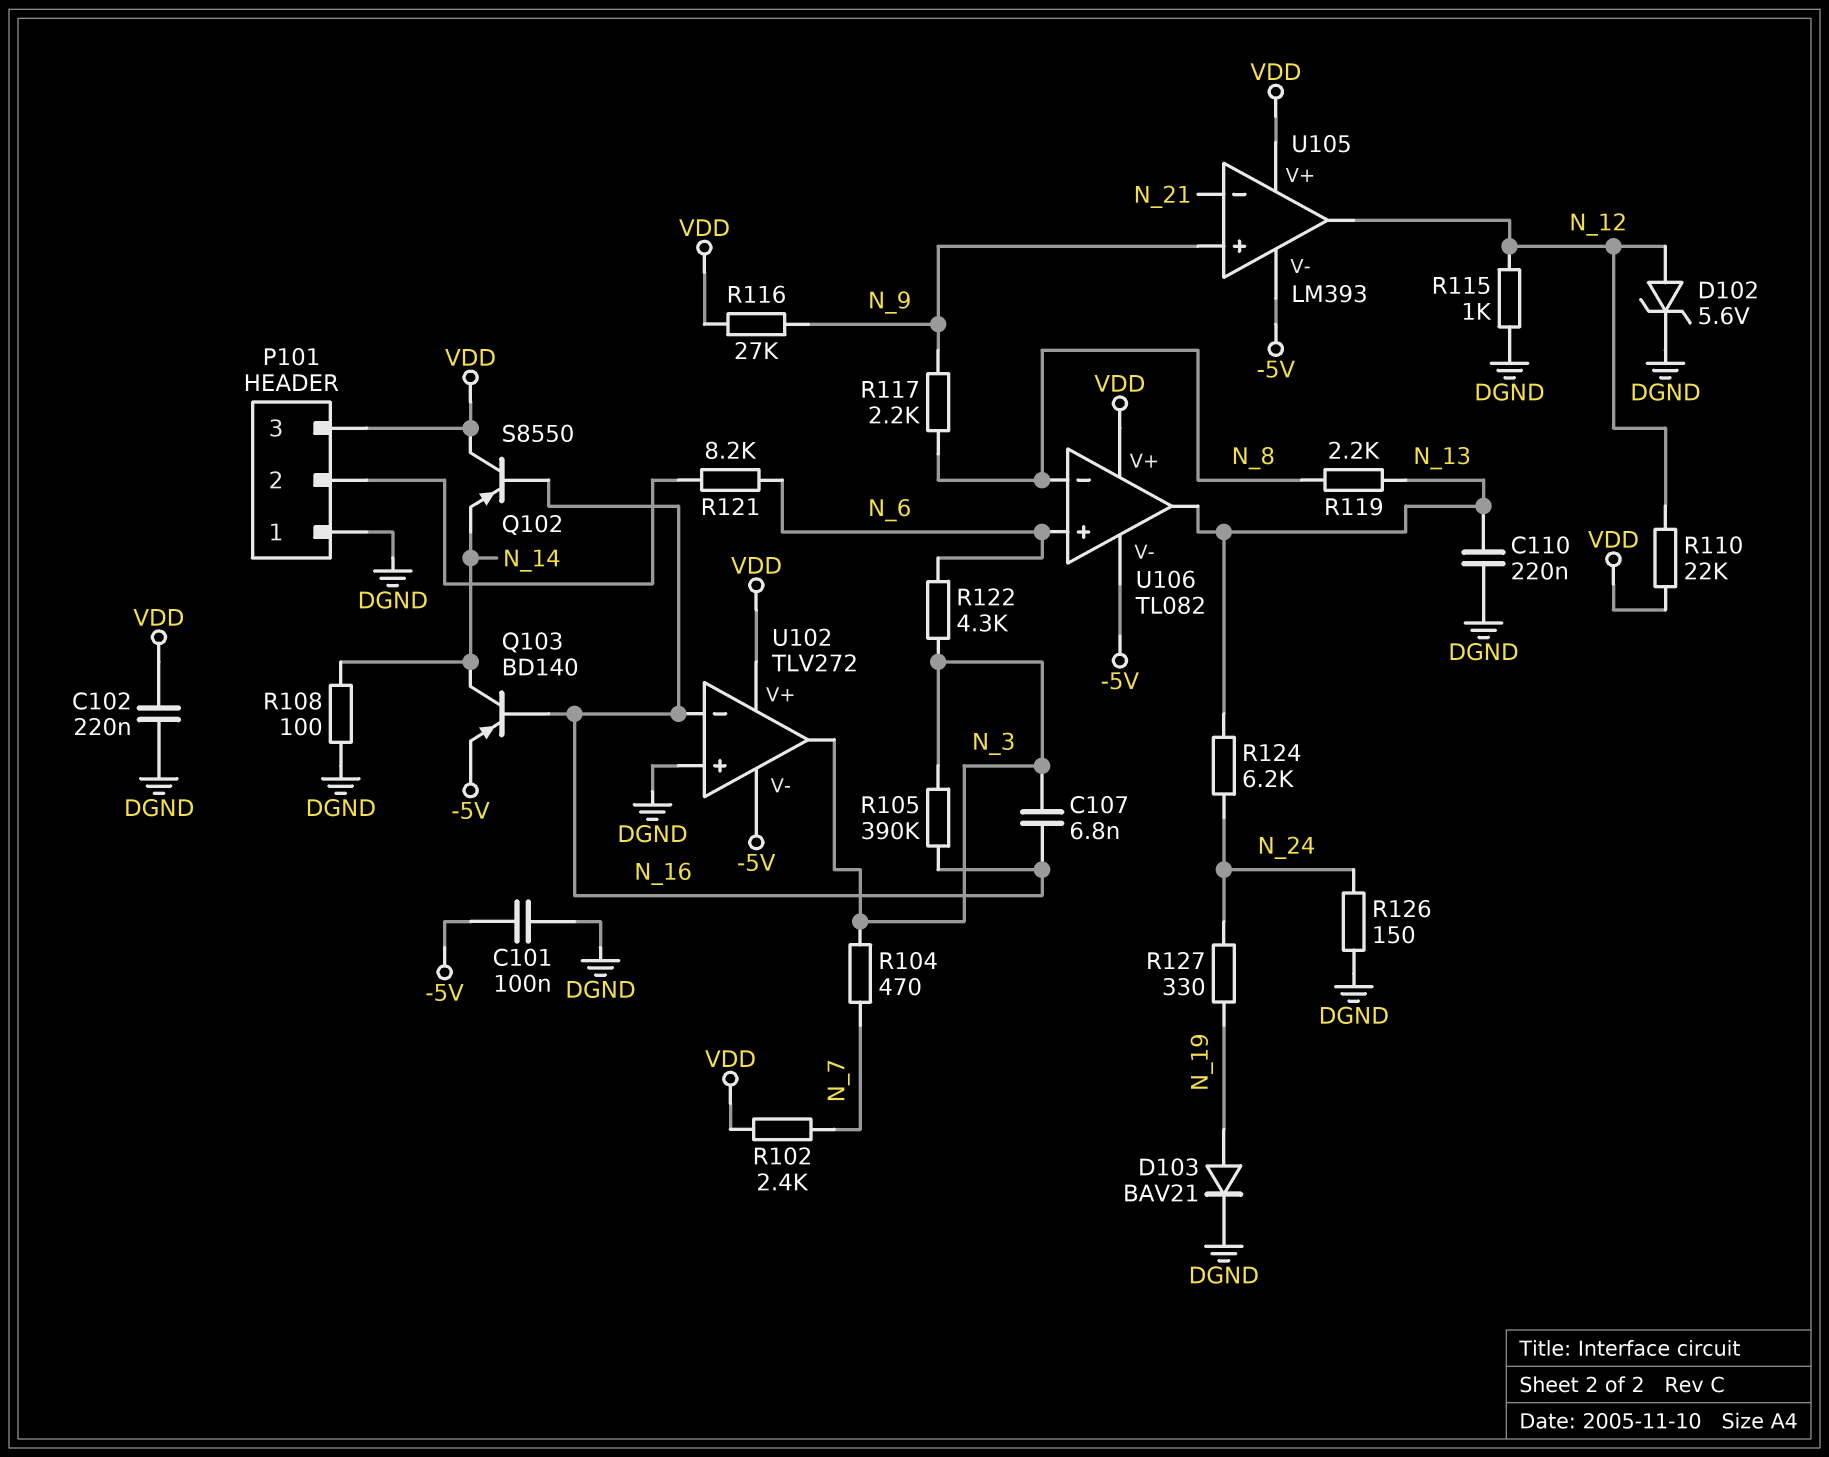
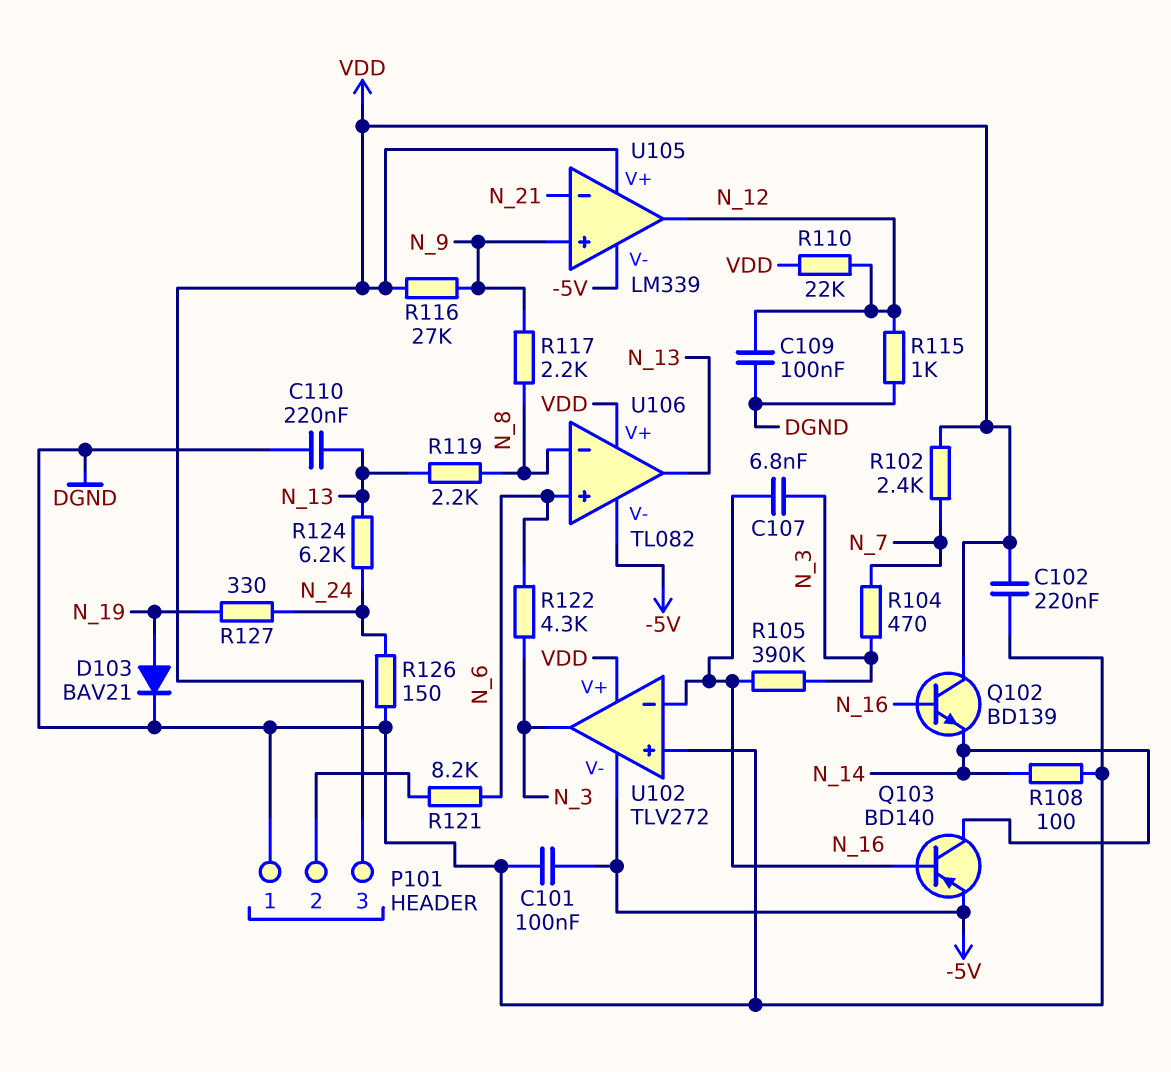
C109: none -> 100nF (DGND, N_12)
D102: zener 5.6V (A N_12, K DGND) -> none
Q102: PNP S8550 (B N_16, C VDD, E N_14) -> NPN BD139 (B N_16, C VDD, E N_14)
U105: LM393 -> LM339

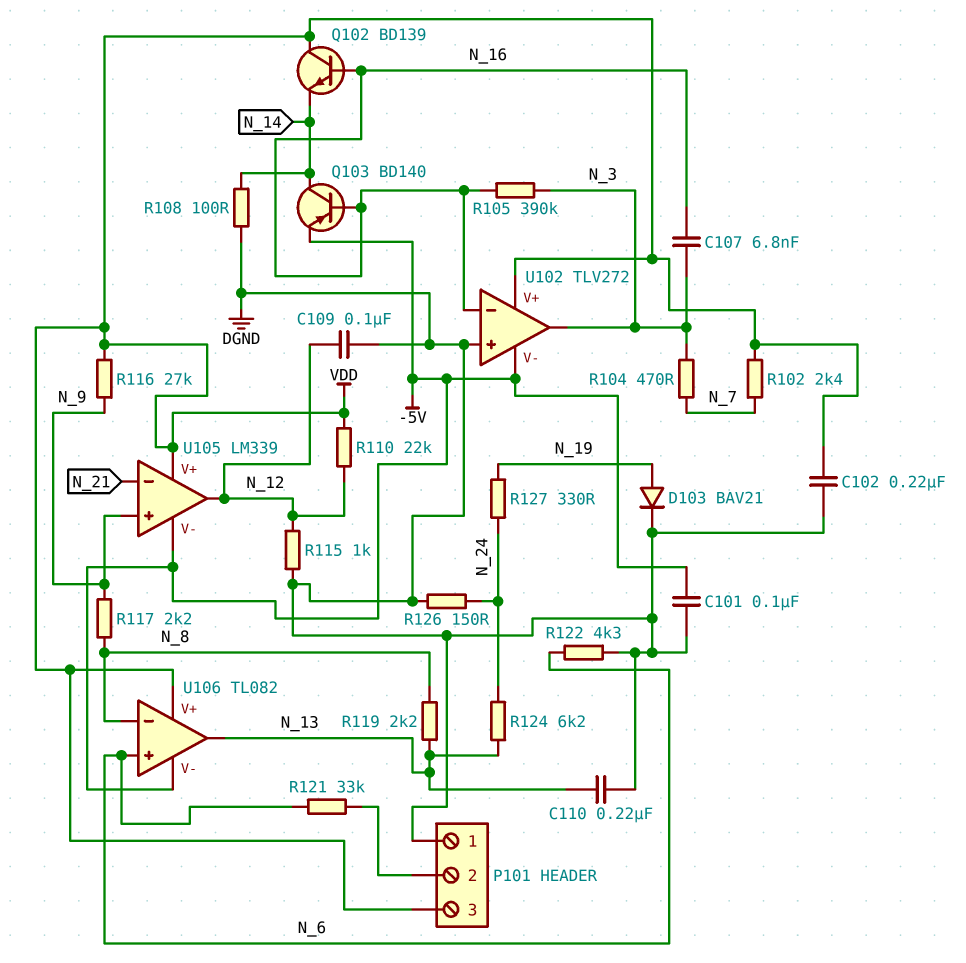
R121: 8.2k (N_6, P101/2) -> 33k (N_6, P101/2)
R122: 4.3k (N_3, N_6) -> 4.3k (DGND, N_6)

